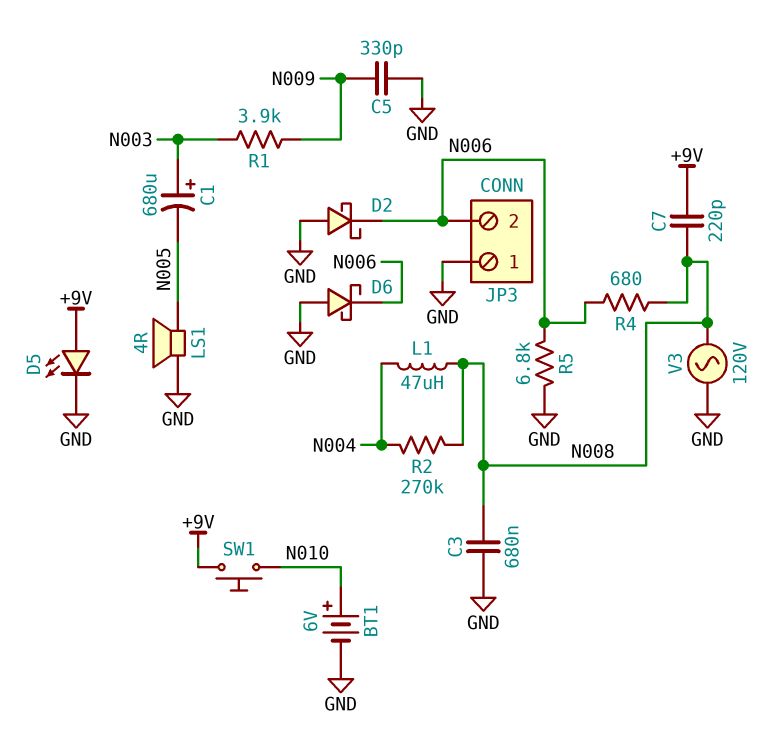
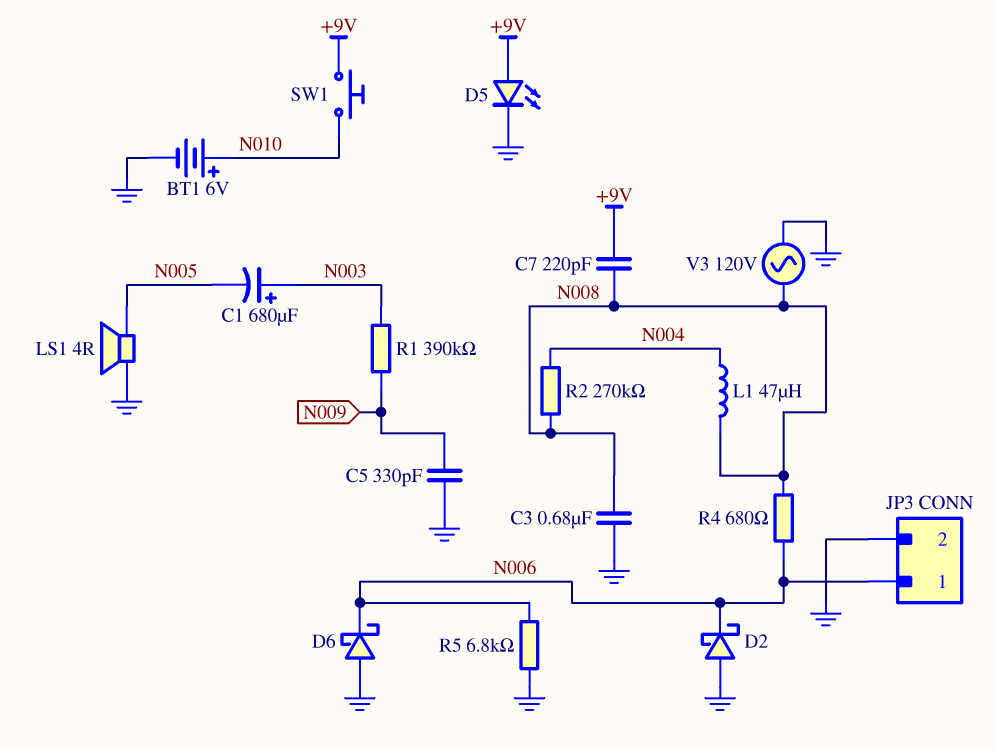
JP3 pin 1: GND -> N006
JP3 pin 2: N006 -> GND
R1: 3.9k (N003, N009) -> 390k (N003, N009)

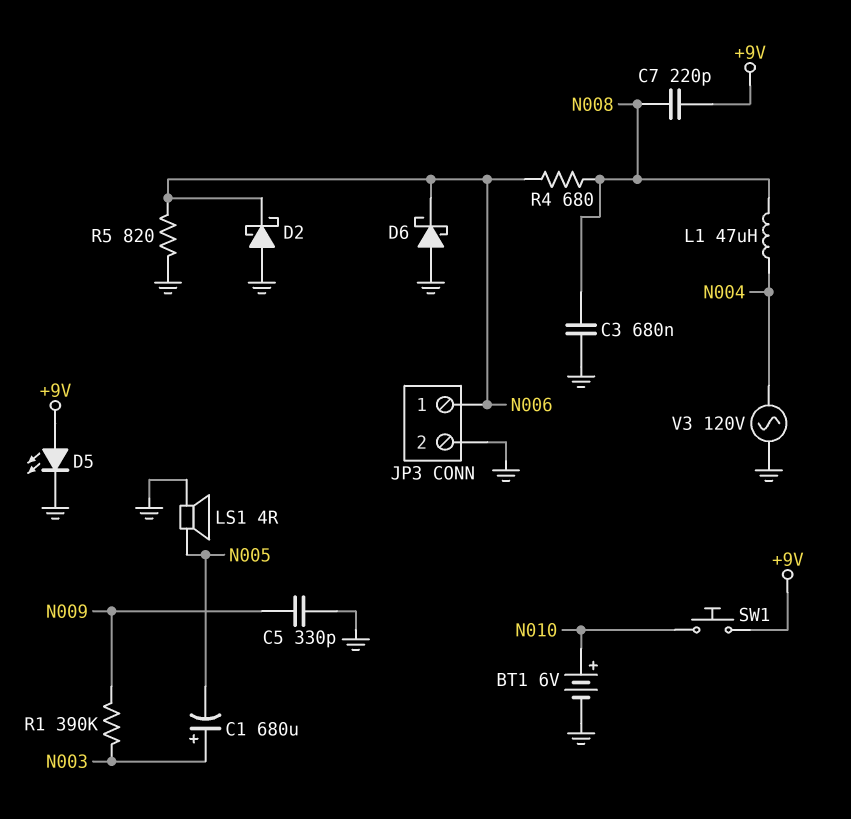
R2: 270k (N004, N008) -> none
R5: 6.8k (GND, N006) -> 820 (GND, N006)
V3: AC 120V (GND, N008) -> AC 120V (GND, N004)

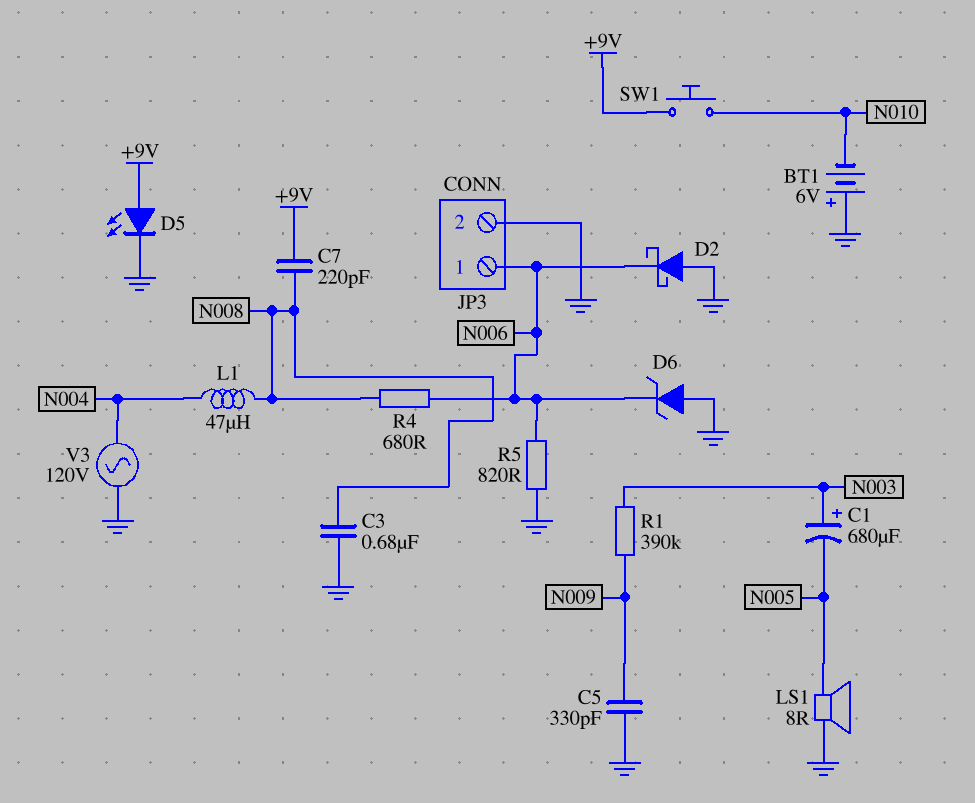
BT1: 6V (plus N010, minus GND) -> 6V (plus GND, minus N010)
D6: schottky (A GND, K N006) -> zener (A GND, K N006)
LS1: speaker 4R (GND, N005) -> speaker 8R (GND, N005)

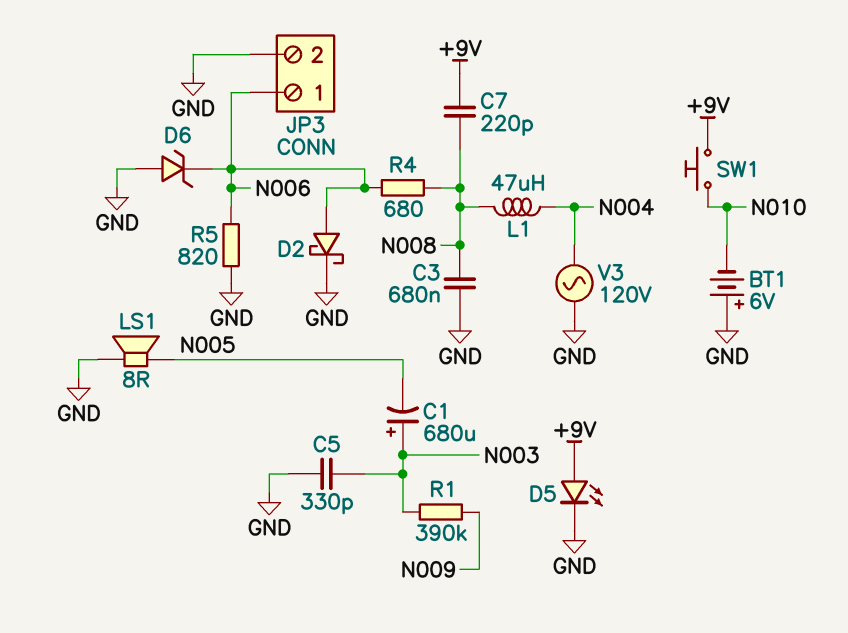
C5: 330pF (GND, N009) -> 330pF (GND, N003)
D2: schottky (A GND, K N006) -> schottky (A N006, K GND)

